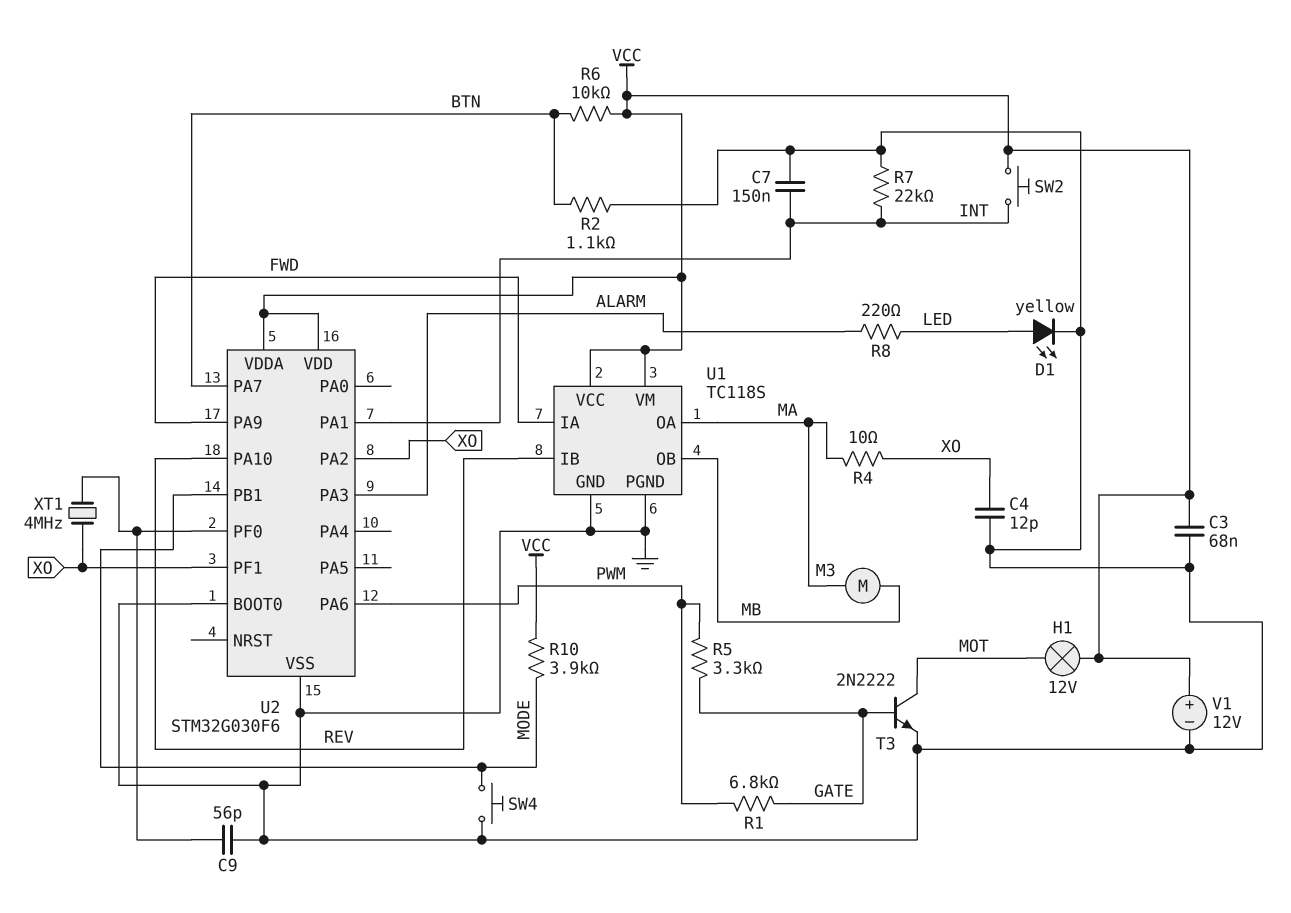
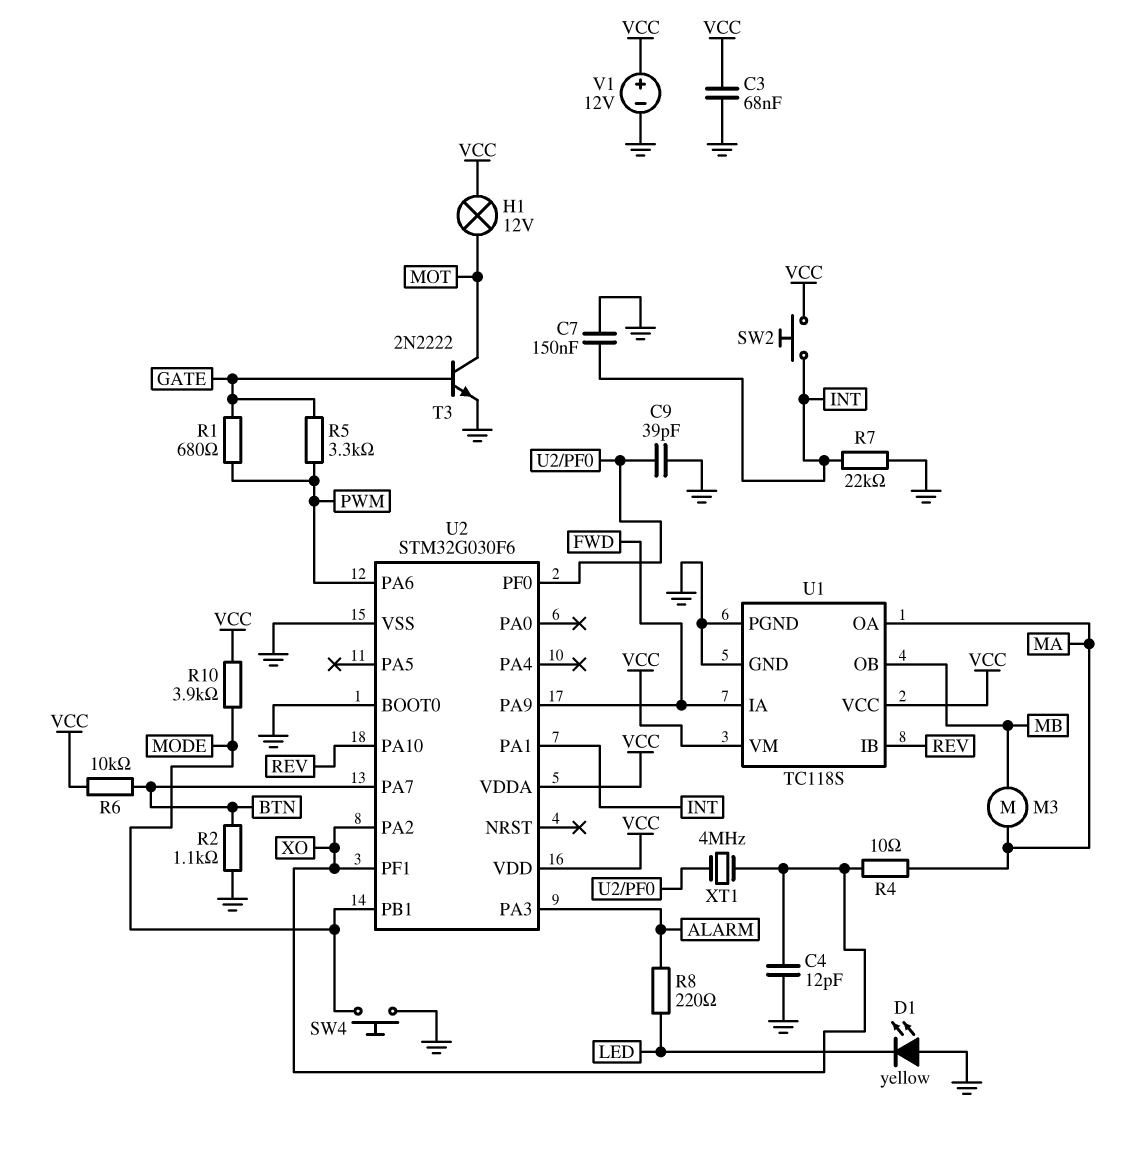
C9: 56pF (GND, U2/PF0) -> 39pF (GND, U2/PF0)
D1: LED yellow (A LED, K GND) -> LED yellow (A GND, K LED)
R1: 6.8k (GATE, PWM) -> 680 (GATE, PWM)

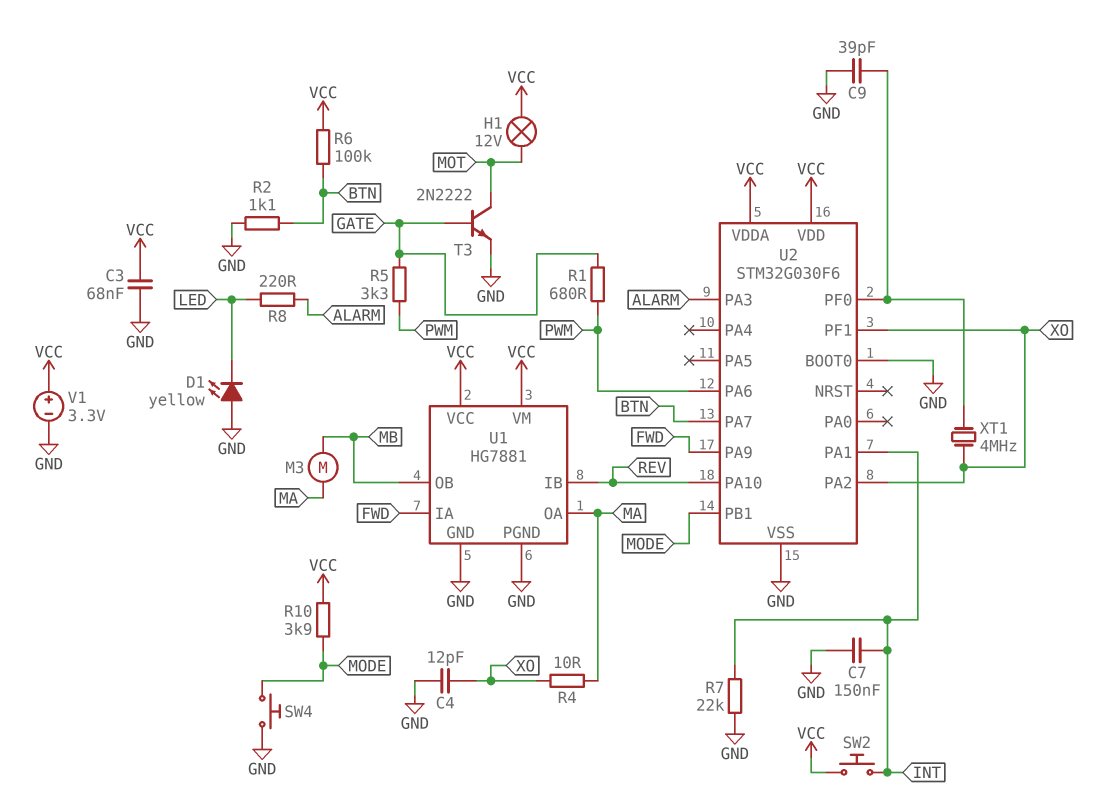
R6: 10k (BTN, VCC) -> 100k (BTN, VCC)
U1: TC118S -> HG7881
V1: 12V (plus VCC, minus GND) -> 3.3V (plus VCC, minus GND)

